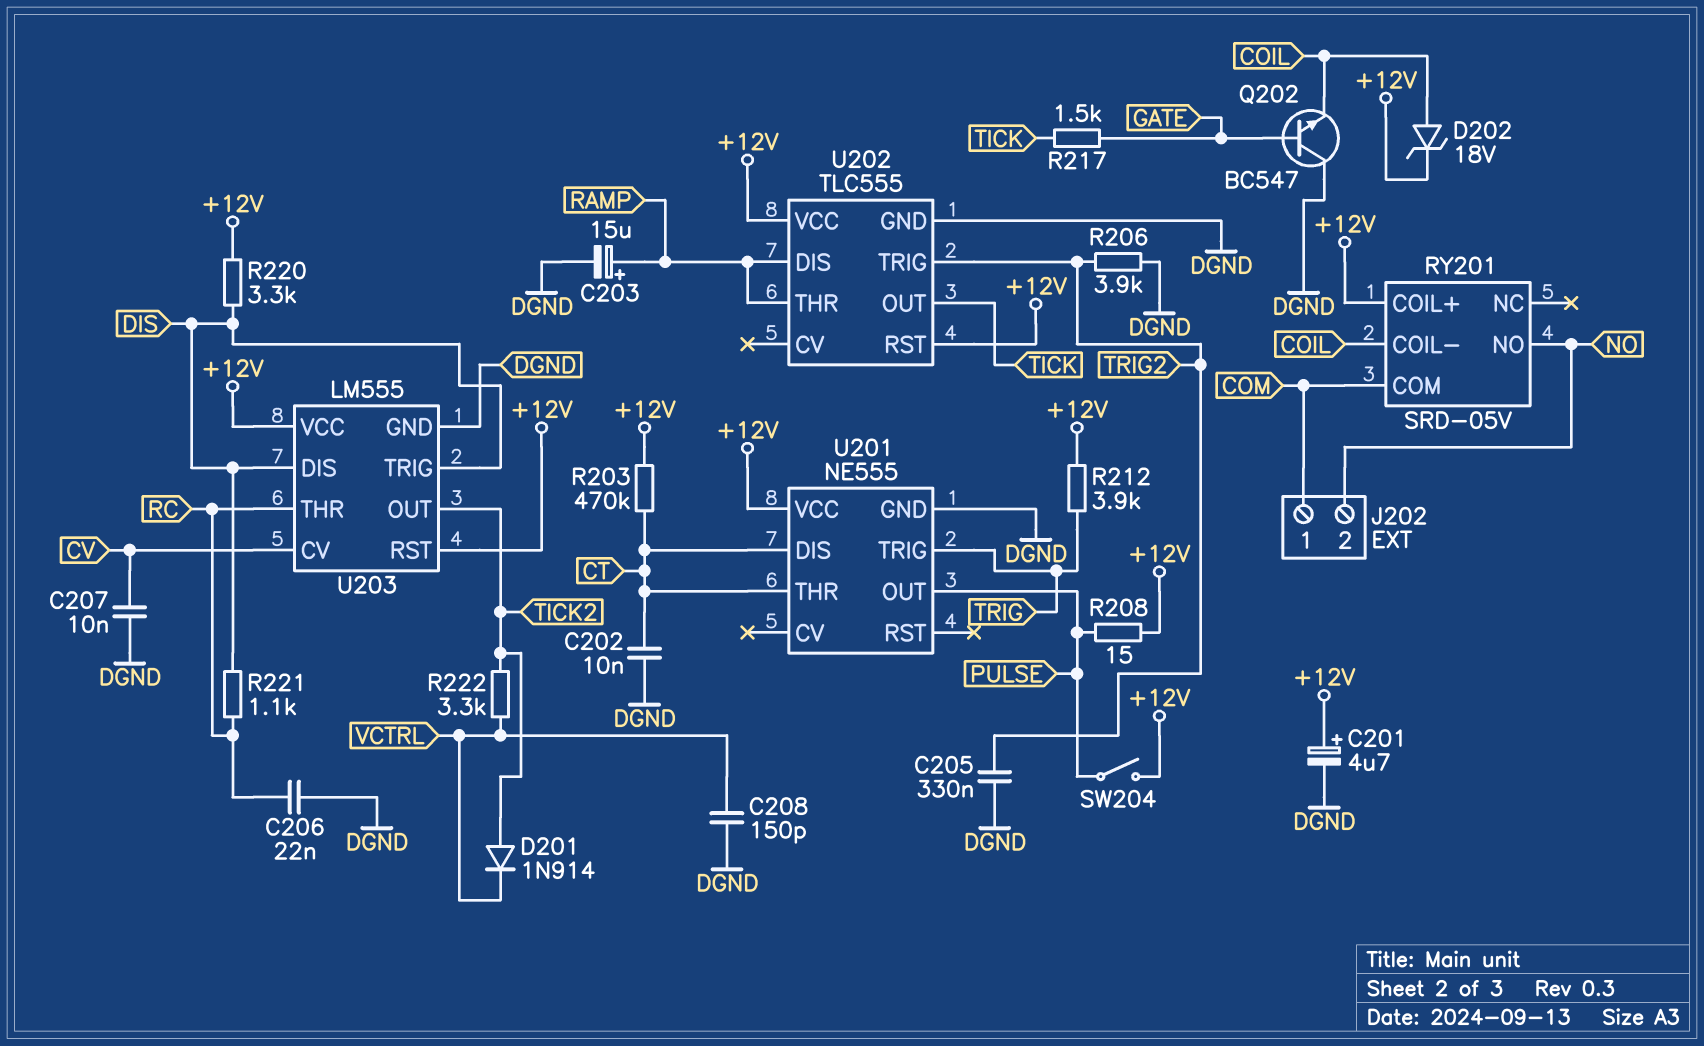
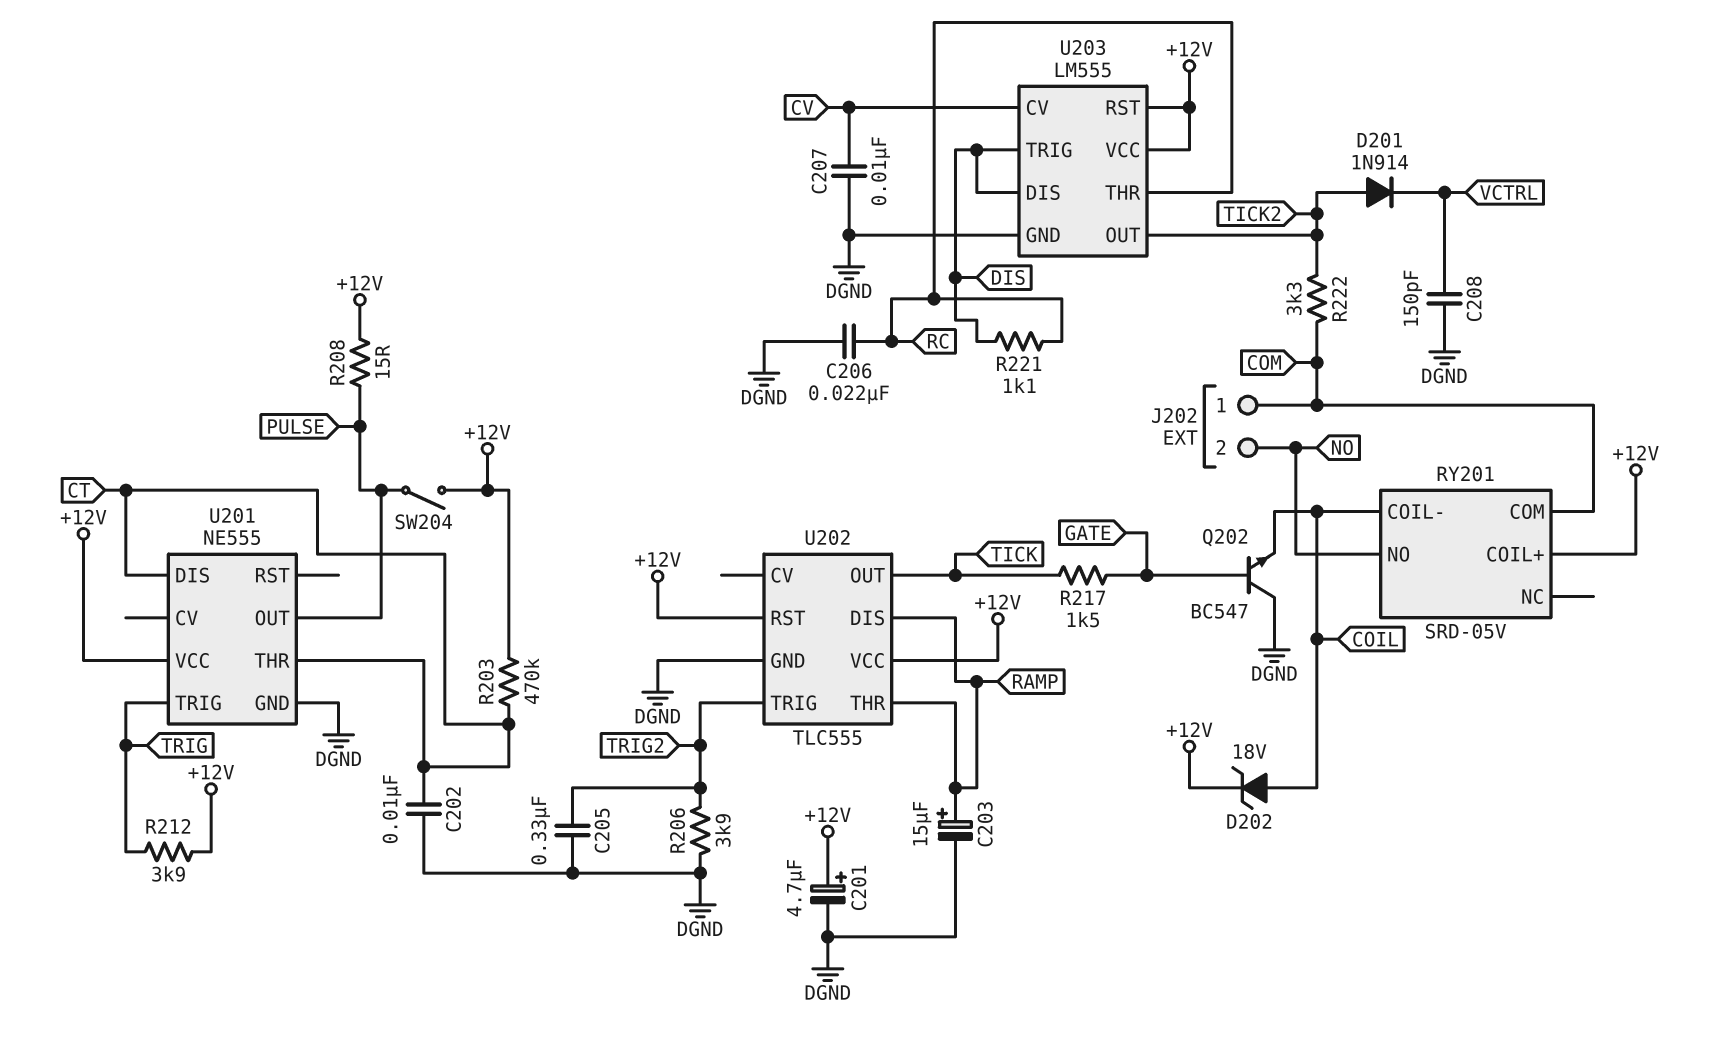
R220: 3.3k (+12V, DIS) -> none
R222: 3.3k (TICK2, VCTRL) -> 3.3k (COM, TICK2)

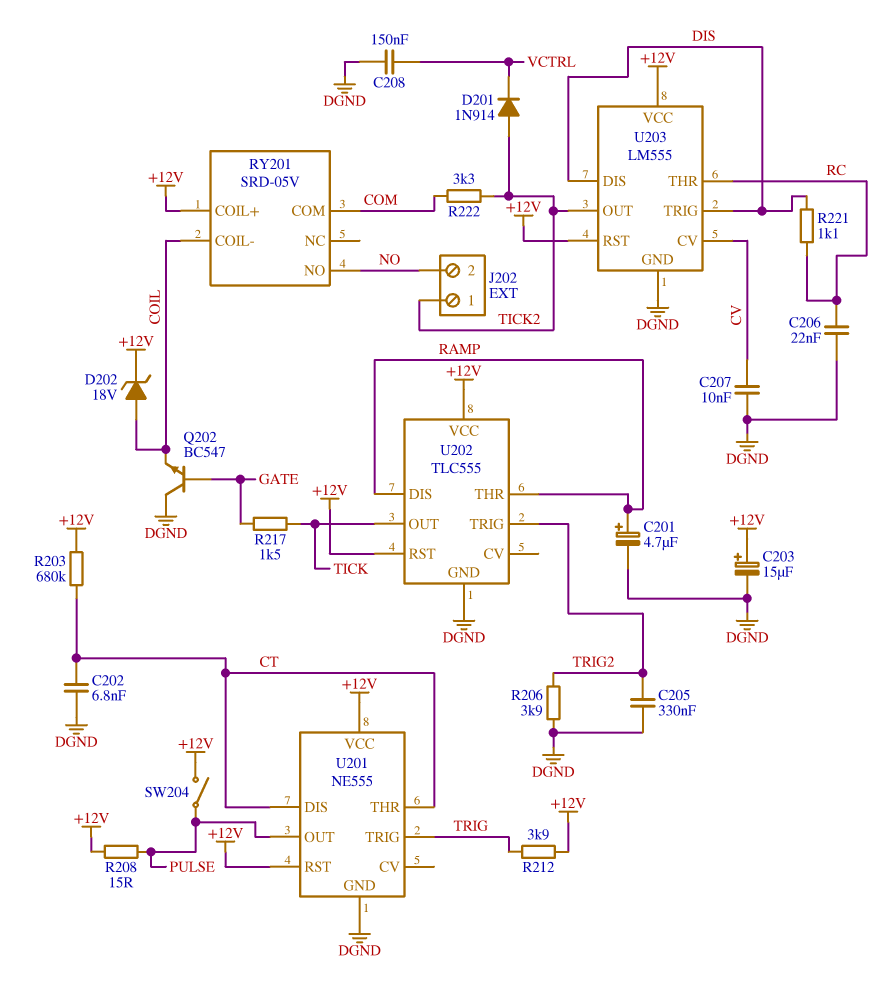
C201: 4.7uF (plus +12V, minus DGND) -> 4.7uF (plus RAMP, minus DGND)
C202: 10nF (CT, DGND) -> 6.8nF (CT, DGND)
C203: 15uF (plus RAMP, minus DGND) -> 15uF (plus +12V, minus DGND)
C208: 150pF (DGND, VCTRL) -> 150nF (DGND, VCTRL)
J202 pin 1: COM -> TICK2
R203: 470k (+12V, CT) -> 680k (+12V, CT)
U201 pin RST: none -> +12V

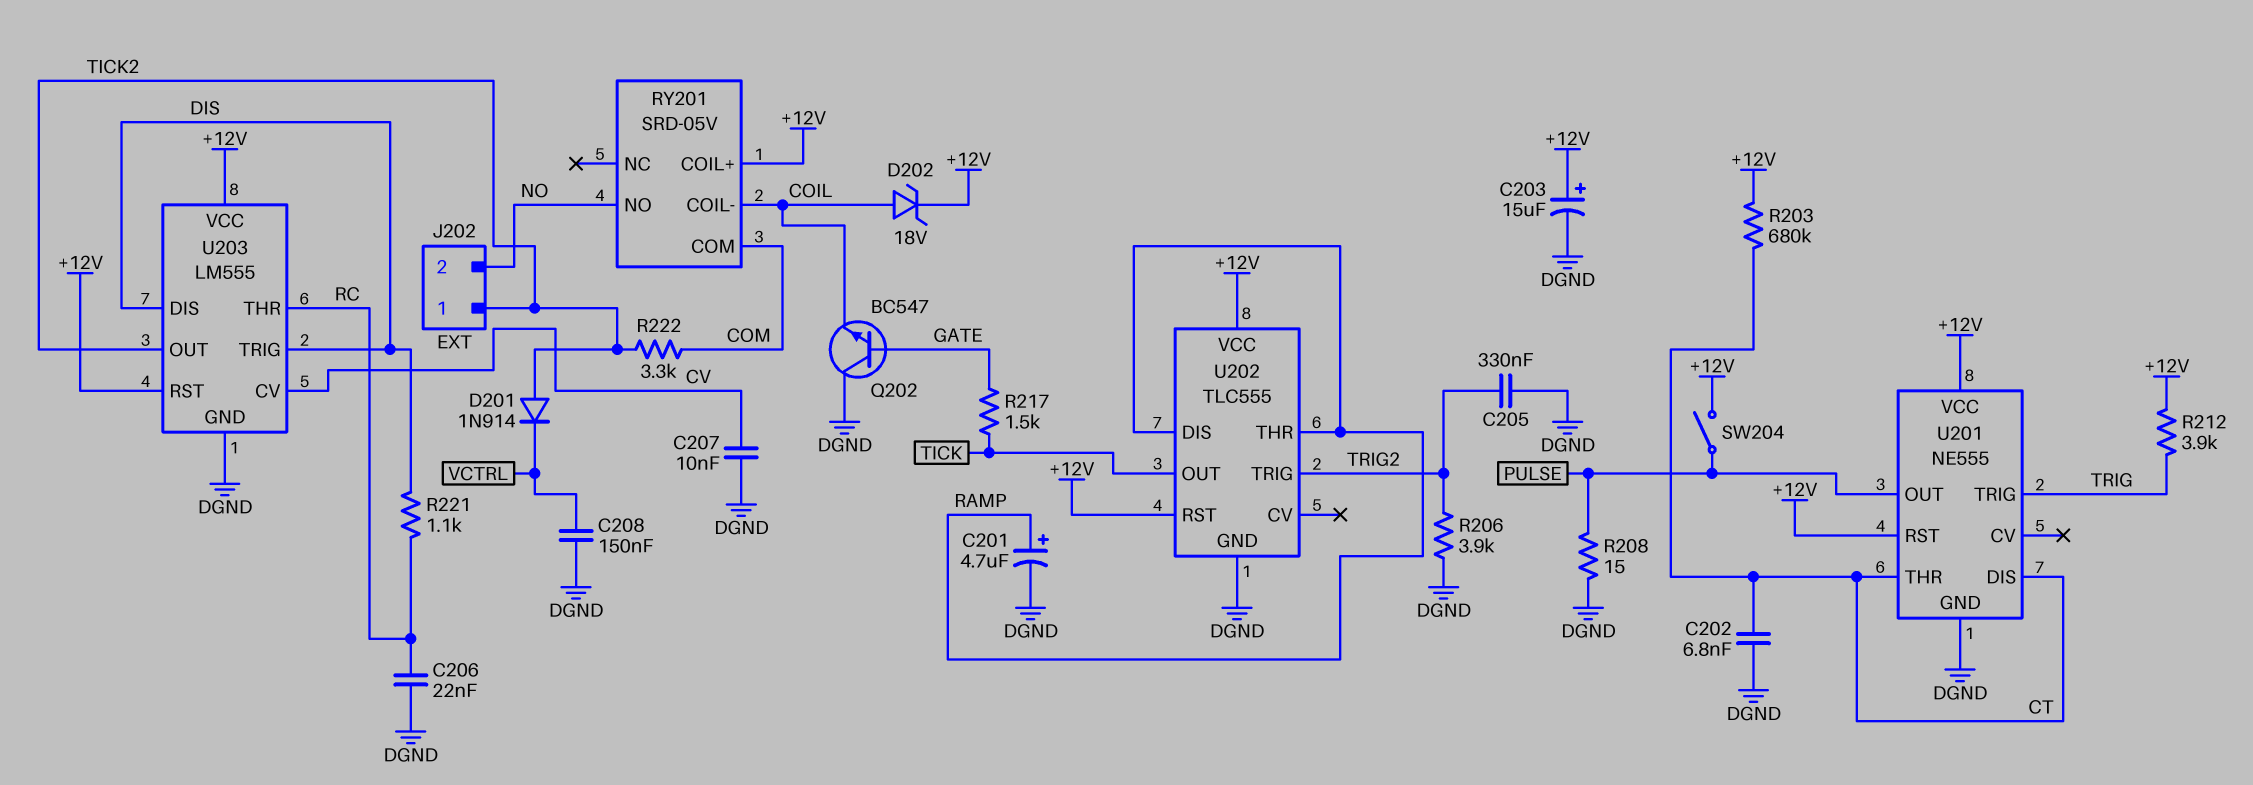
R208: 15 (+12V, PULSE) -> 15 (DGND, PULSE)

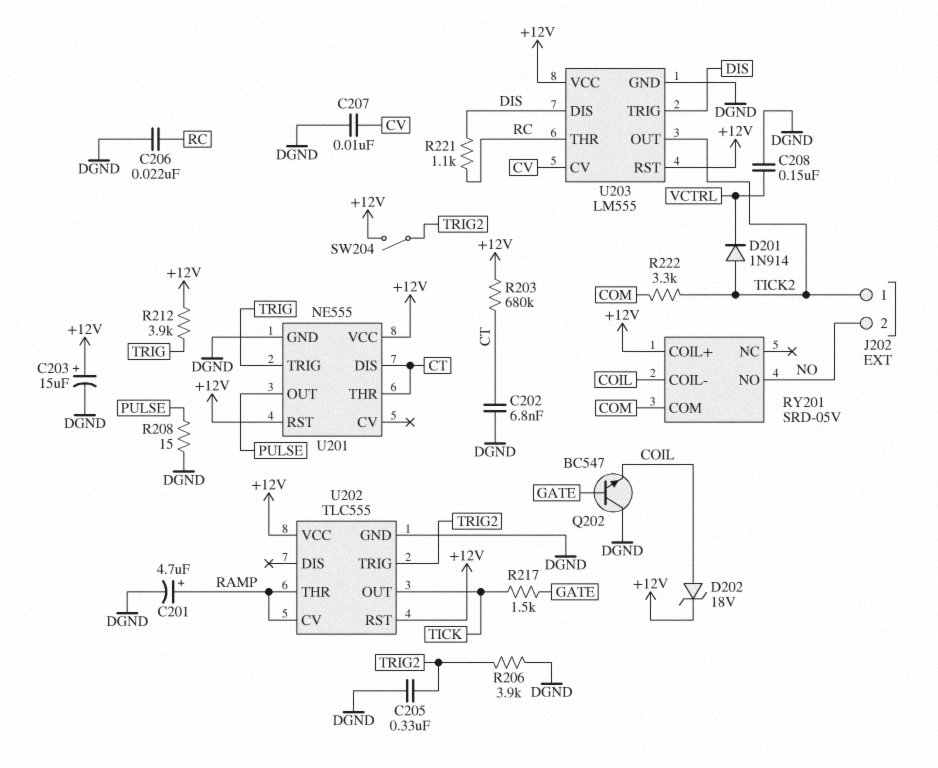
SW204: switch (+12V, PULSE) -> switch (+12V, TRIG2)
U202 pin CV: none -> RAMP
U202 pin DIS: RAMP -> none

